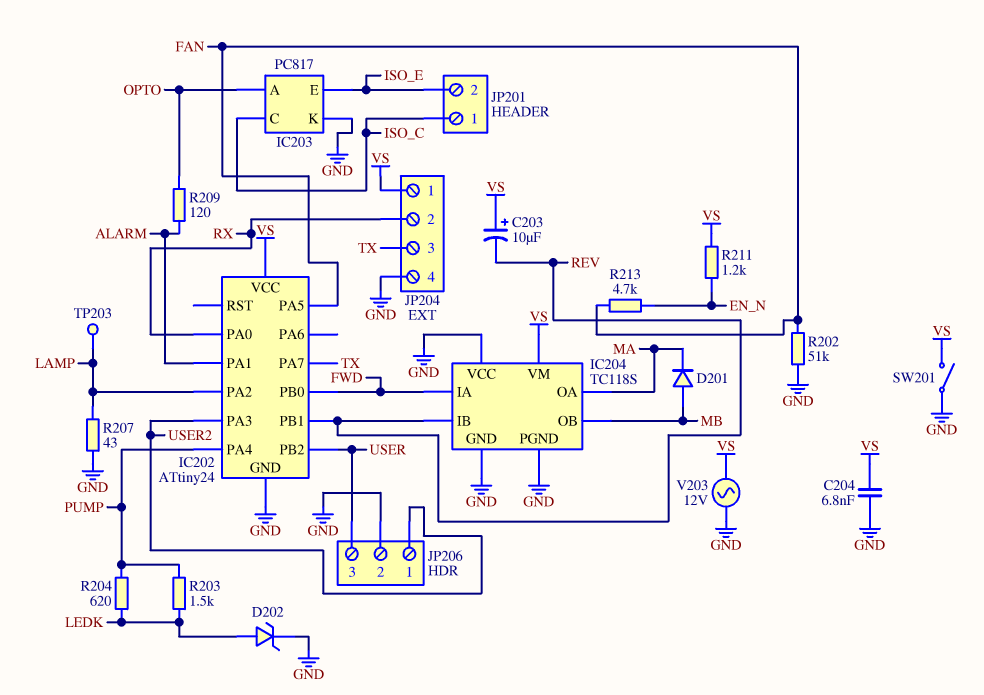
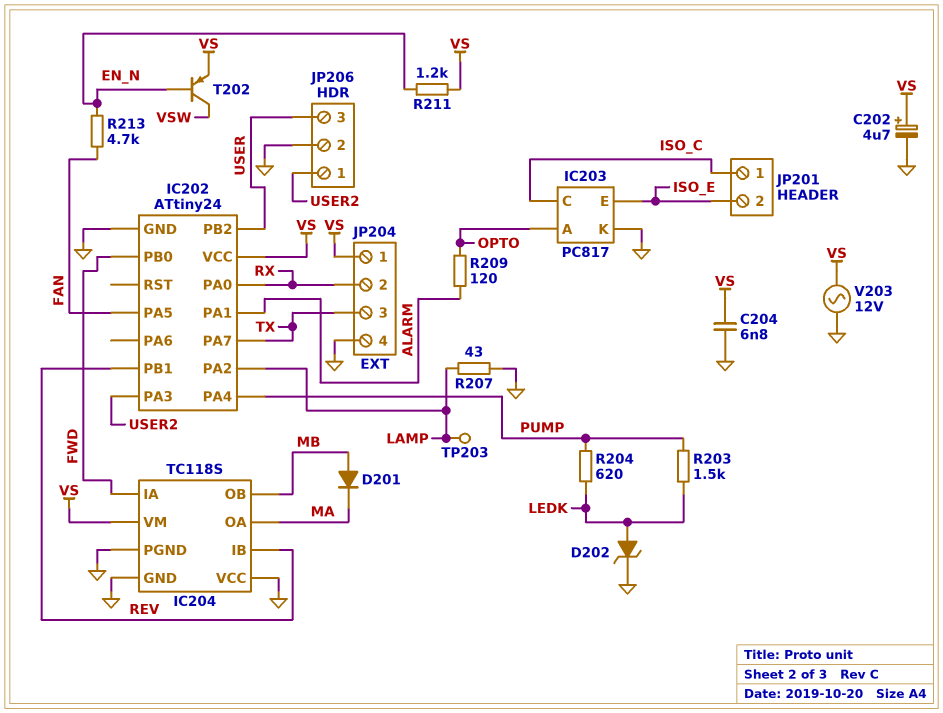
C202: none -> 4.7uF (plus VS, minus GND)
C203: 10uF (plus VS, minus REV) -> none
R202: 51k (FAN, GND) -> none
SW201: switch (GND, VS) -> none
T202: none -> PNP (B EN_N, C VSW, E VS)

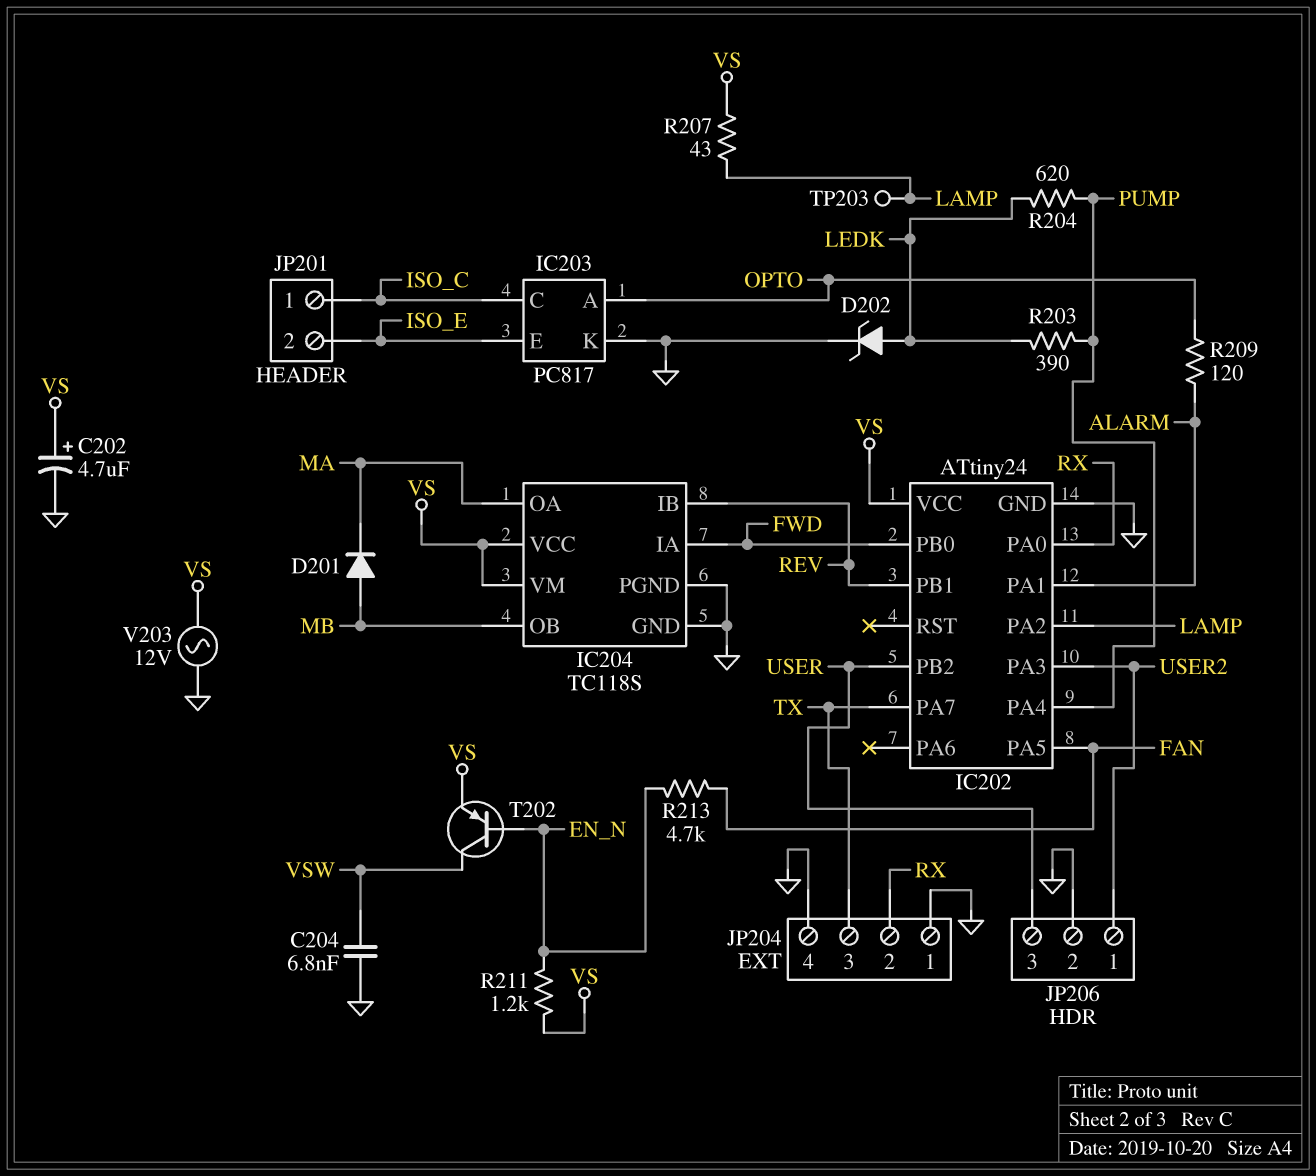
C204: 6.8nF (GND, VS) -> 6.8nF (GND, VSW)
IC204 pin VCC: GND -> VS
JP204 pin 1: VS -> GND
R203: 1.5k (LEDK, PUMP) -> 390 (LEDK, PUMP)
R207: 43 (GND, LAMP) -> 43 (LAMP, VS)

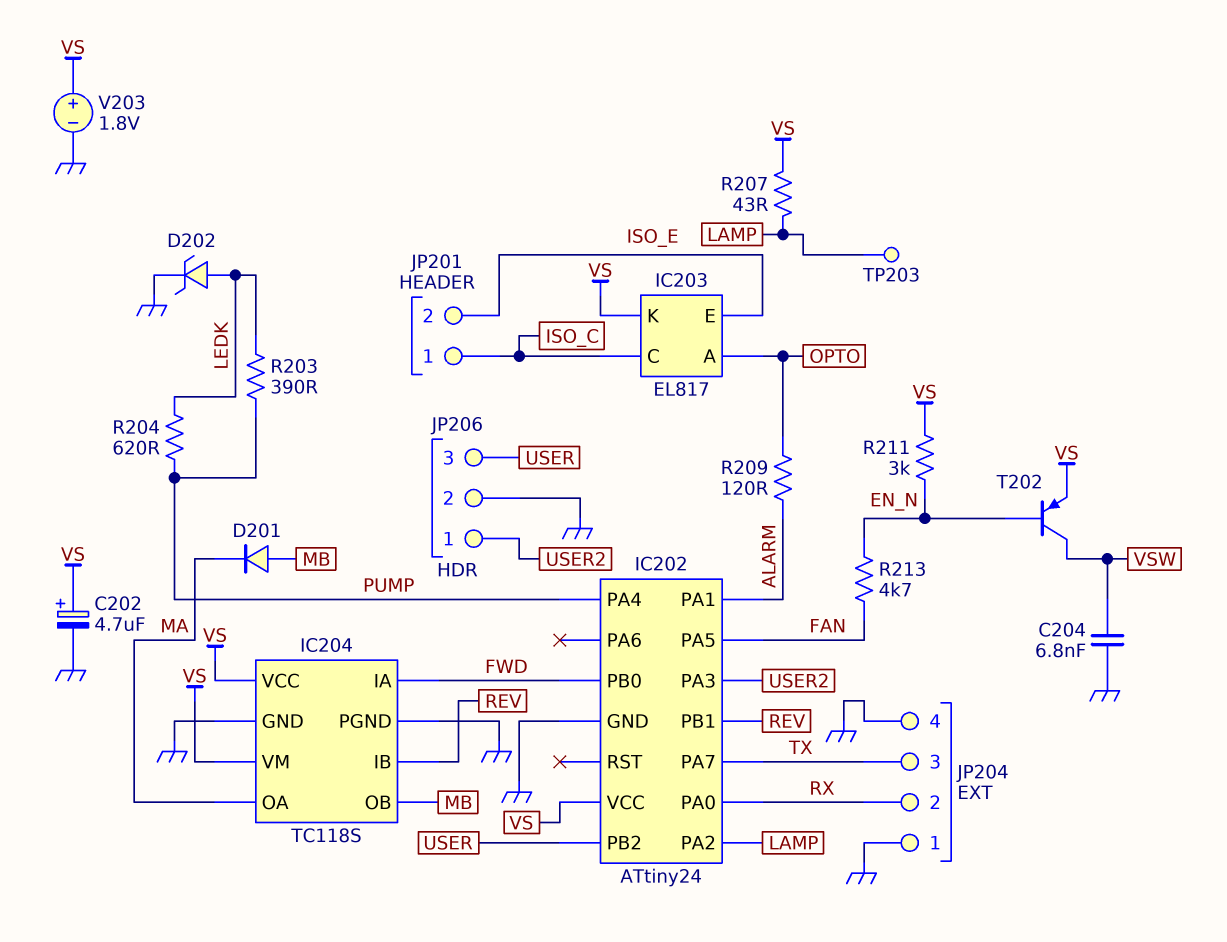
IC203: PC817 -> EL817
IC203 pin K: GND -> VS
R211: 1.2k (EN_N, VS) -> 3k (EN_N, VS)
V203: AC 12V (GND, VS) -> 1.8V (plus VS, minus GND)

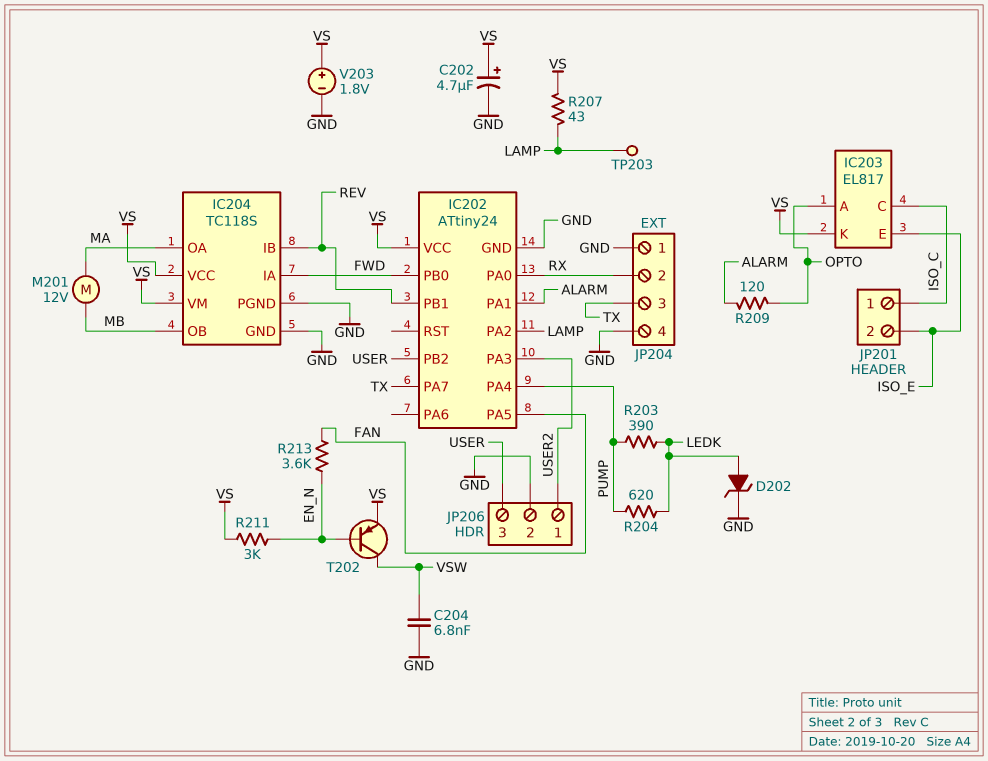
D201: diode (A MB, K MA) -> none
M201: none -> motor 12V (MA, MB)
R213: 4.7k (EN_N, FAN) -> 3.6k (EN_N, FAN)

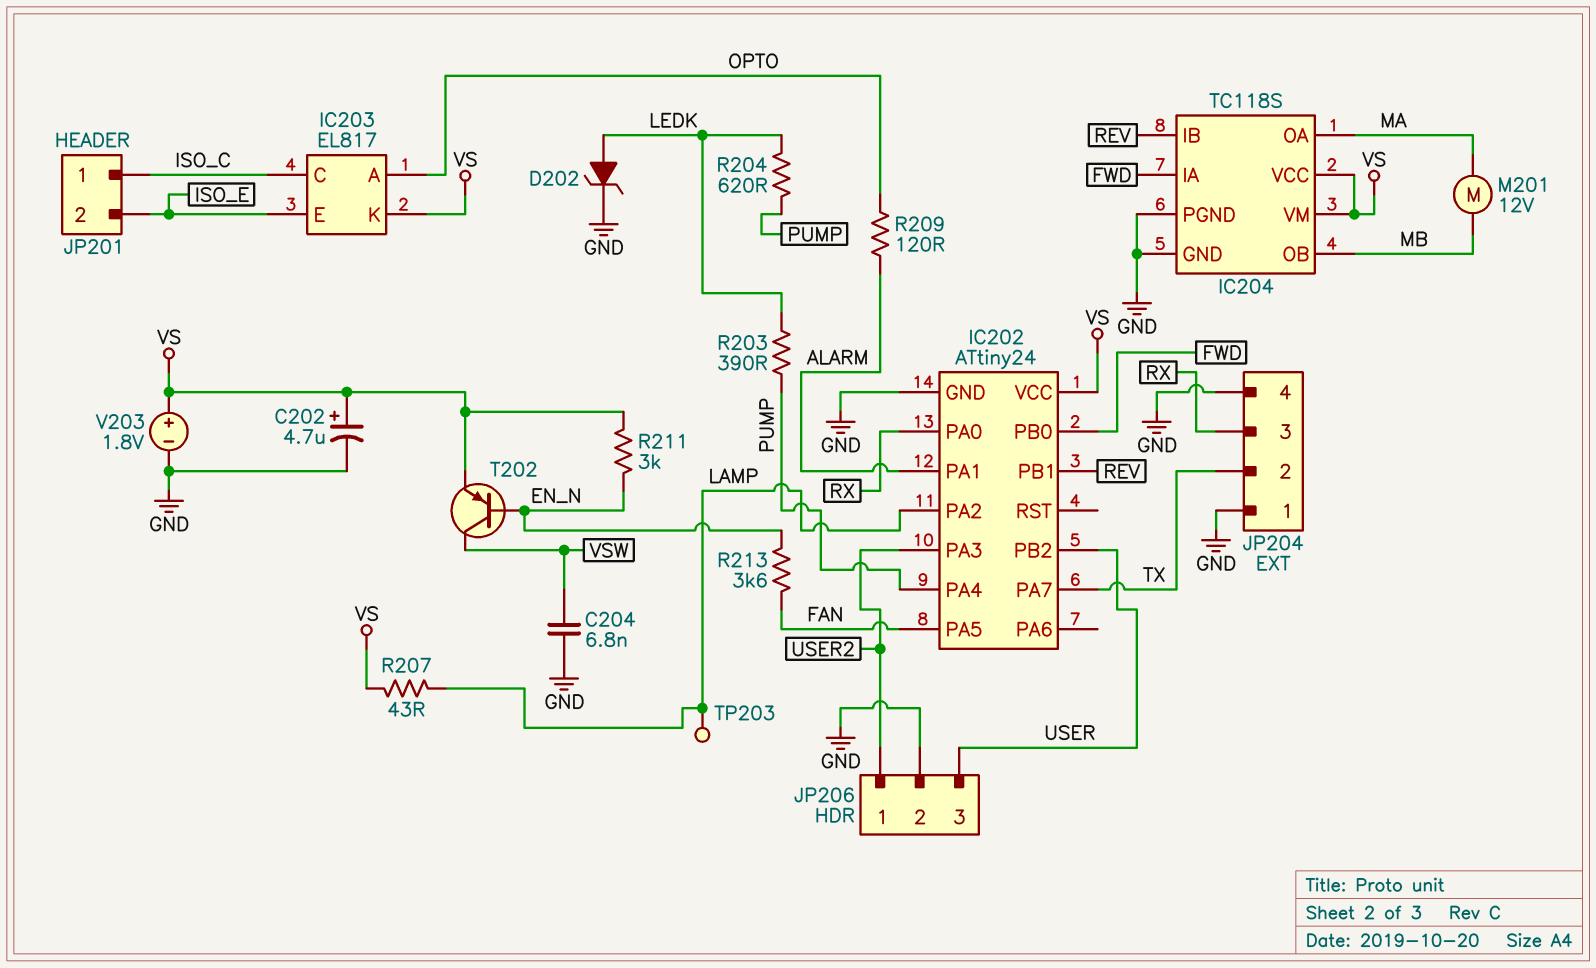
JP204 pin 2: RX -> TX
JP204 pin 3: TX -> RX

